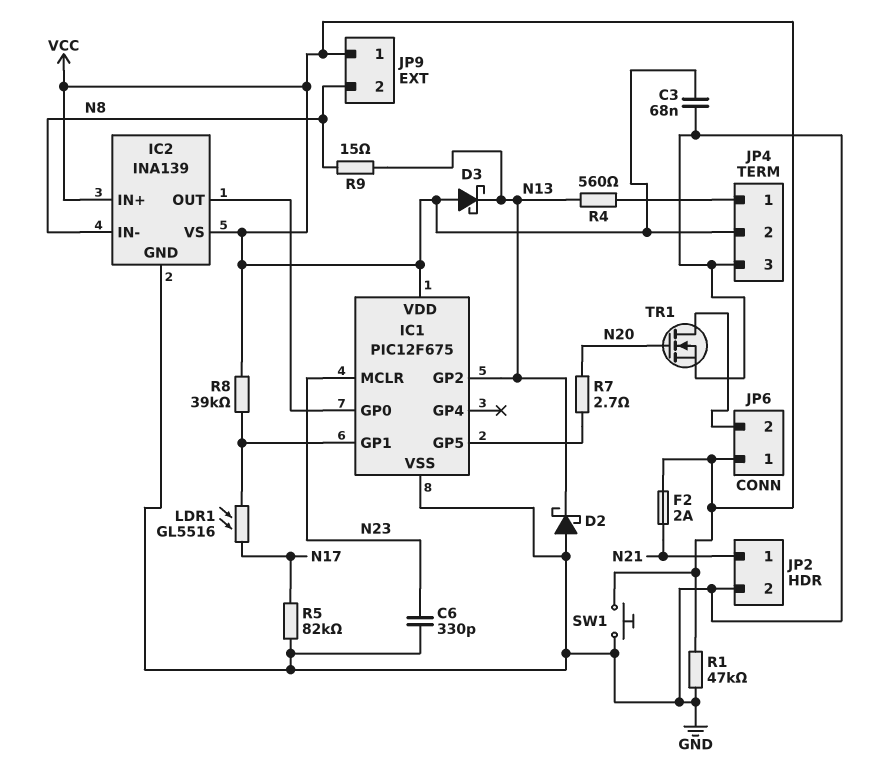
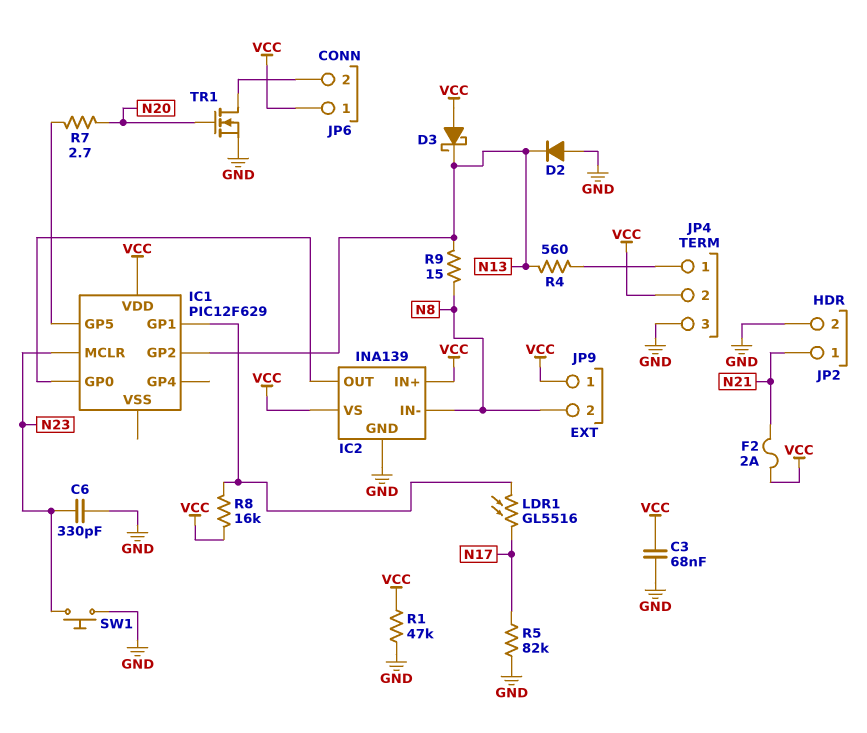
D2: schottky (A GND, K N13) -> diode (A GND, K N13)
IC1: PIC12F675 -> PIC12F629
IC1 pin VSS: GND -> none
R8: 39k (IC1/GP1, VCC) -> 16k (IC1/GP1, VCC)
SW1: button (GND, VCC) -> button (GND, N23)

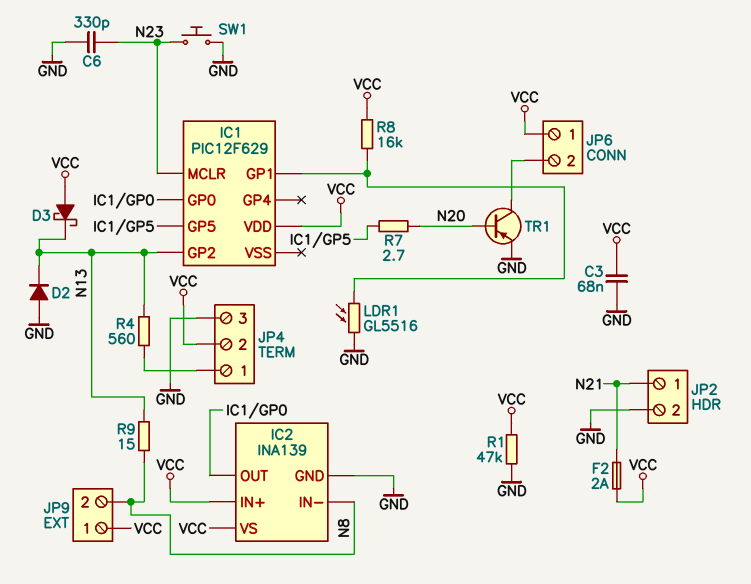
LDR1: GL5516 (IC1/GP1, N17) -> GL5516 (GND, IC1/GP1)
R5: 82k (GND, N17) -> none
TR1: NMOS (G N20, D JP6/2, S GND) -> PNP (B N20, C JP6/2, E GND)

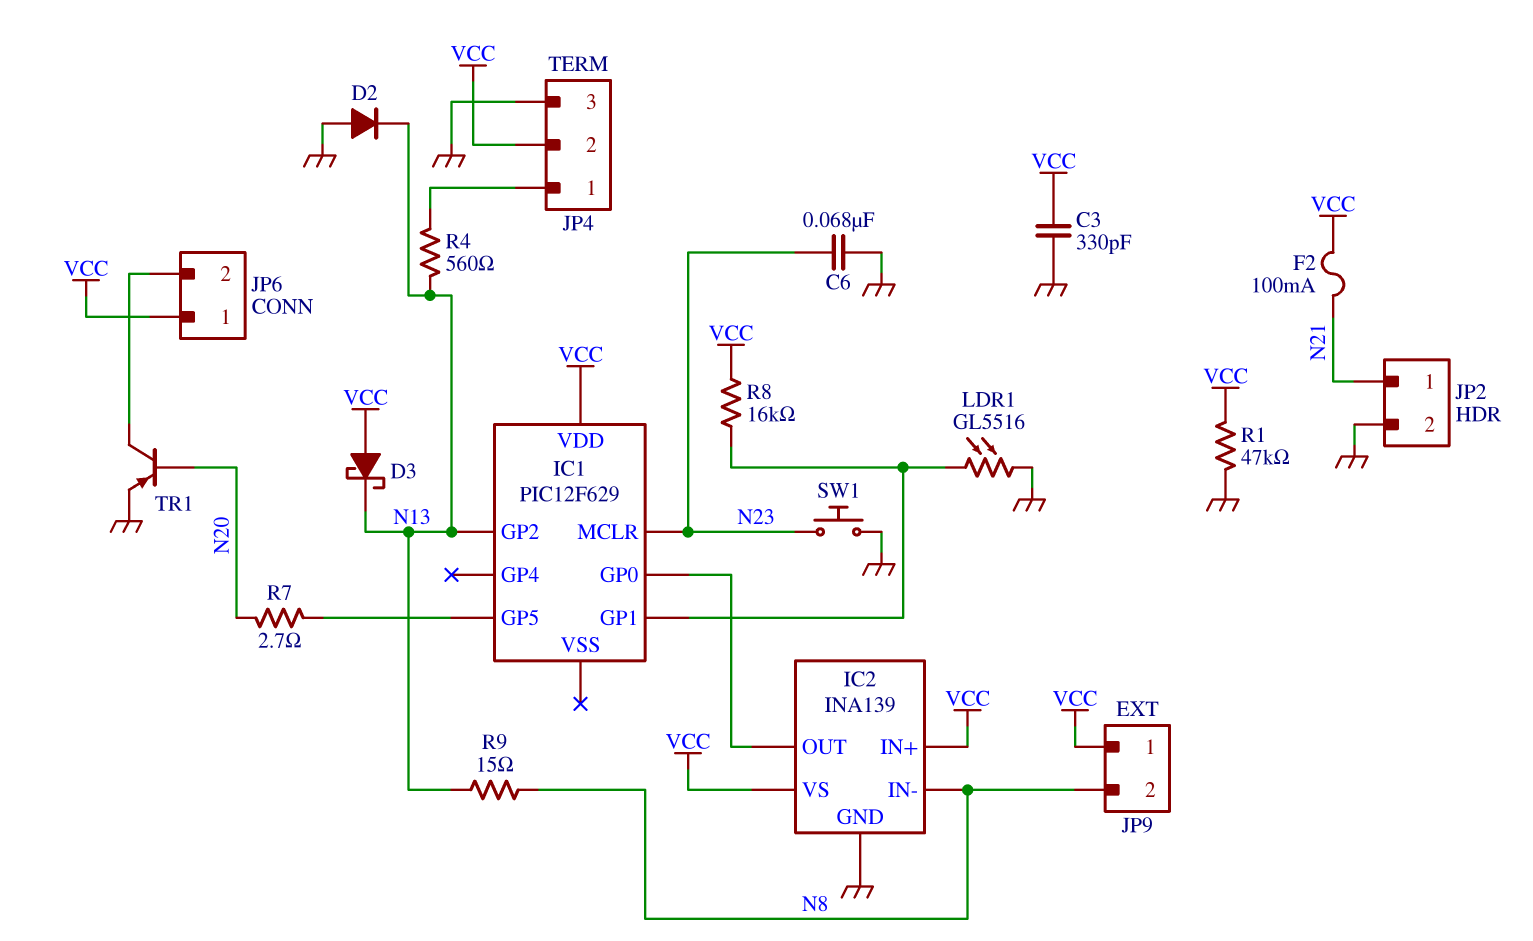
C3: 68nF (GND, VCC) -> 330pF (GND, VCC)
C6: 330pF (GND, N23) -> 68nF (GND, N23)
F2: 2A (N21, VCC) -> 100mA (N21, VCC)

